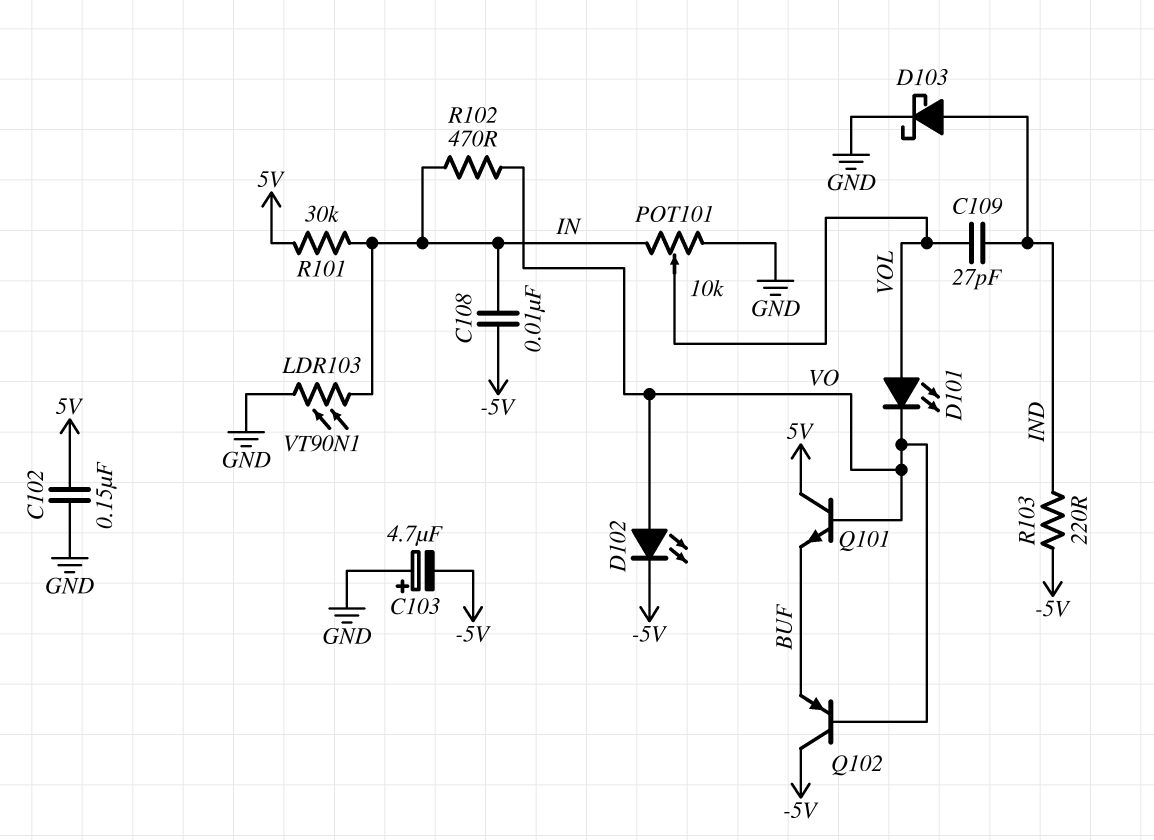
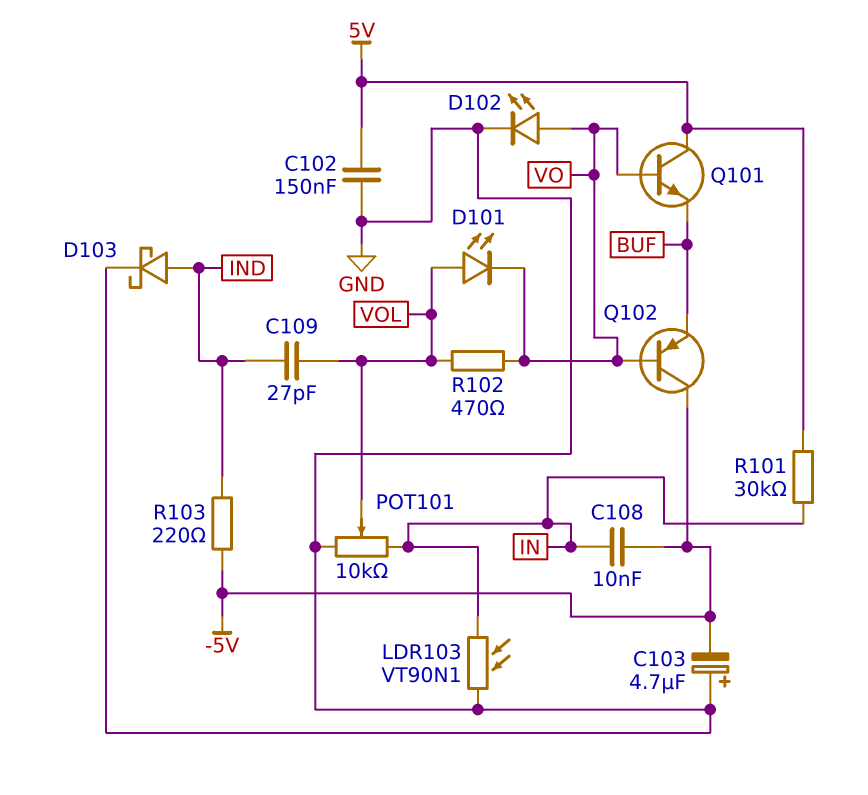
D102: LED (A VO, K -5V) -> LED (A VO, K GND)
R102: 470 (IN, VO) -> 470 (VO, VOL)

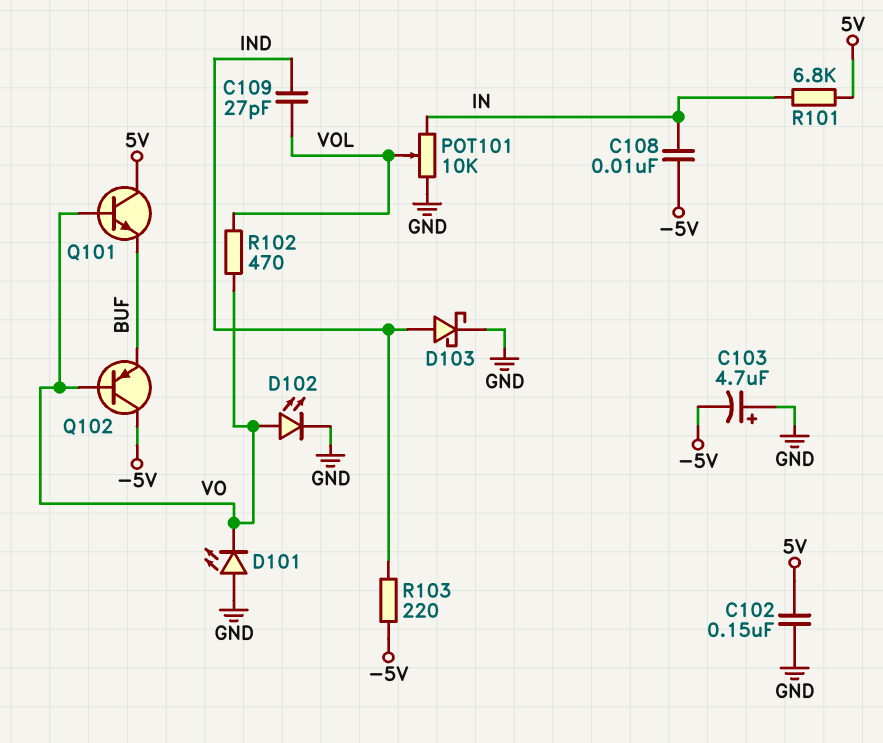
D101: LED (A VOL, K VO) -> LED (A GND, K VO)
LDR103: VT90N1 (GND, IN) -> none
R101: 30k (5V, IN) -> 6.8k (5V, IN)

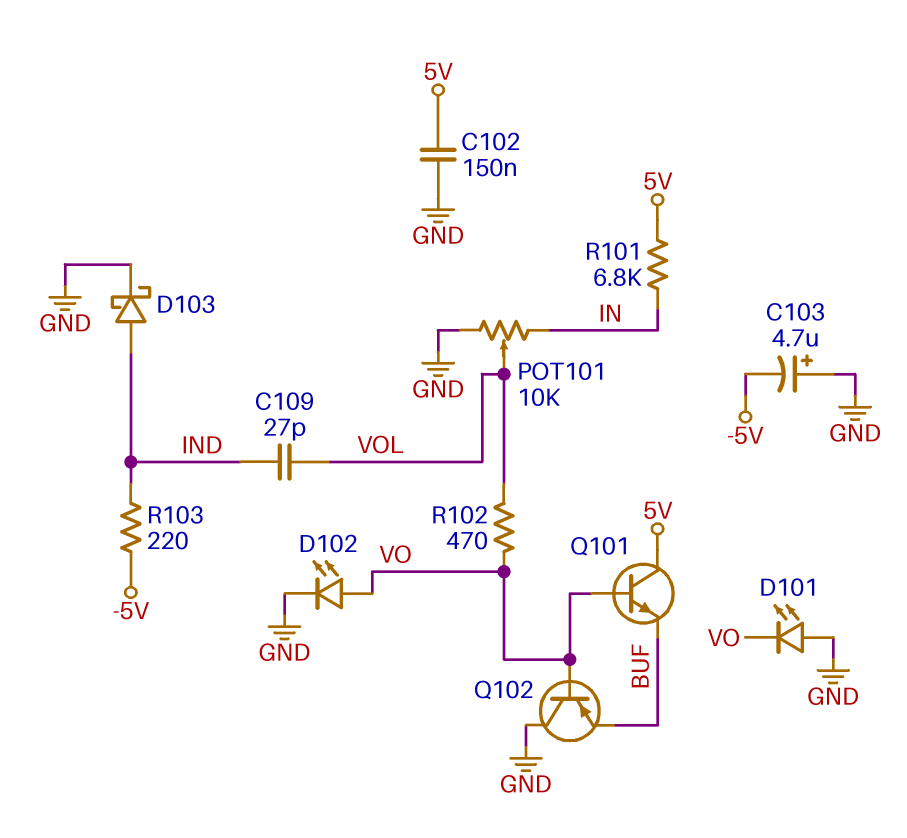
C108: 10nF (-5V, IN) -> none
Q102: PNP (B VO, C -5V, E BUF) -> PNP (B VO, C GND, E BUF)

